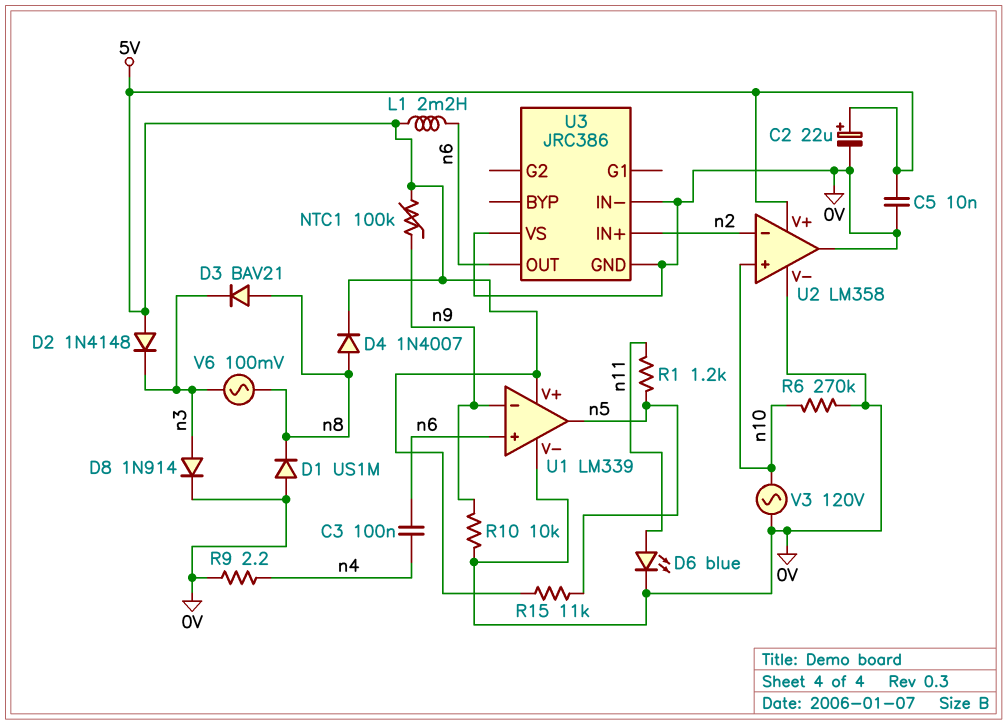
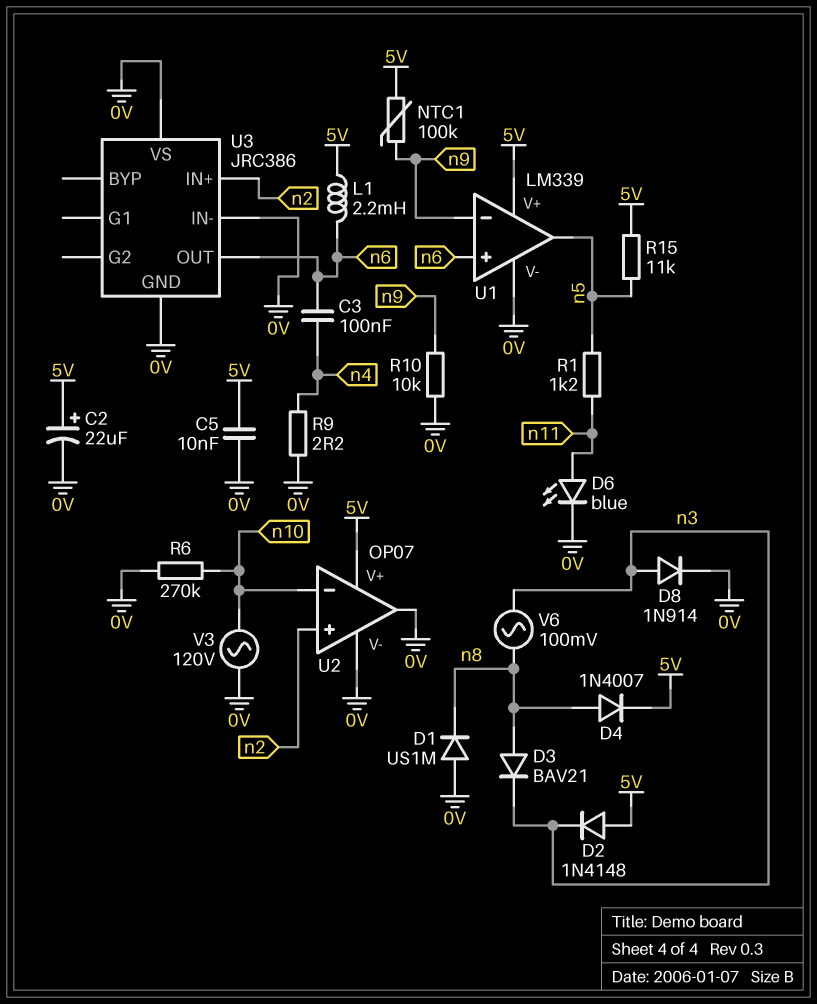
U2: LM358 -> OP07
U2 pin in+: n10 -> n2
U2 pin in-: n2 -> n10

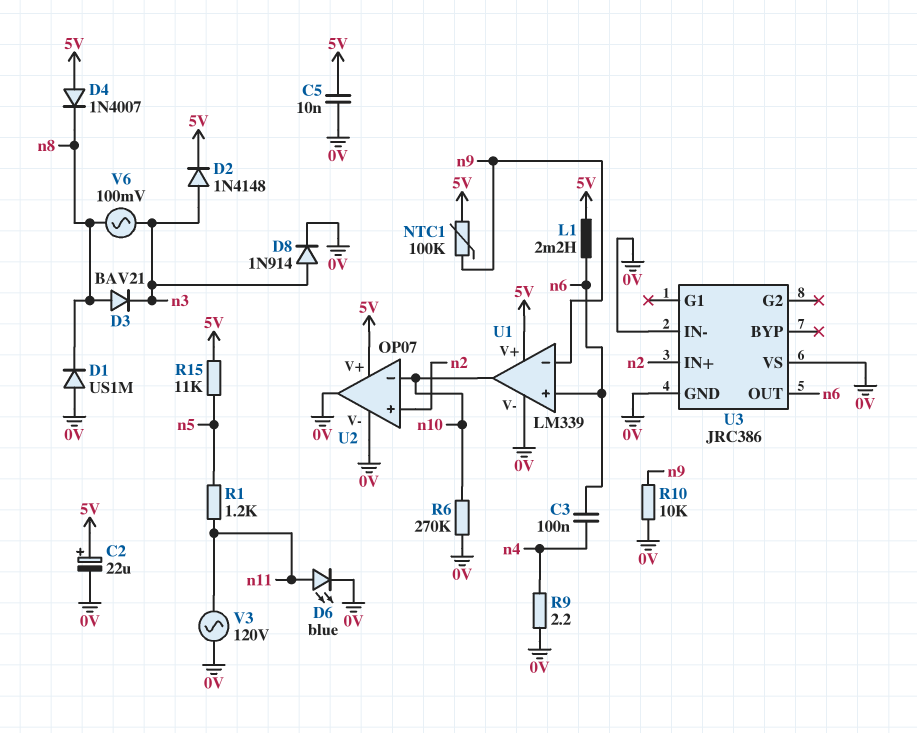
D2: diode 1N4148 (A 5V, K n3) -> diode 1N4148 (A n3, K 5V)
D4: diode 1N4007 (A n8, K 5V) -> diode 1N4007 (A 5V, K n8)
U1 pin out: n5 -> n10
V3: AC 120V (0V, n10) -> AC 120V (0V, n11)

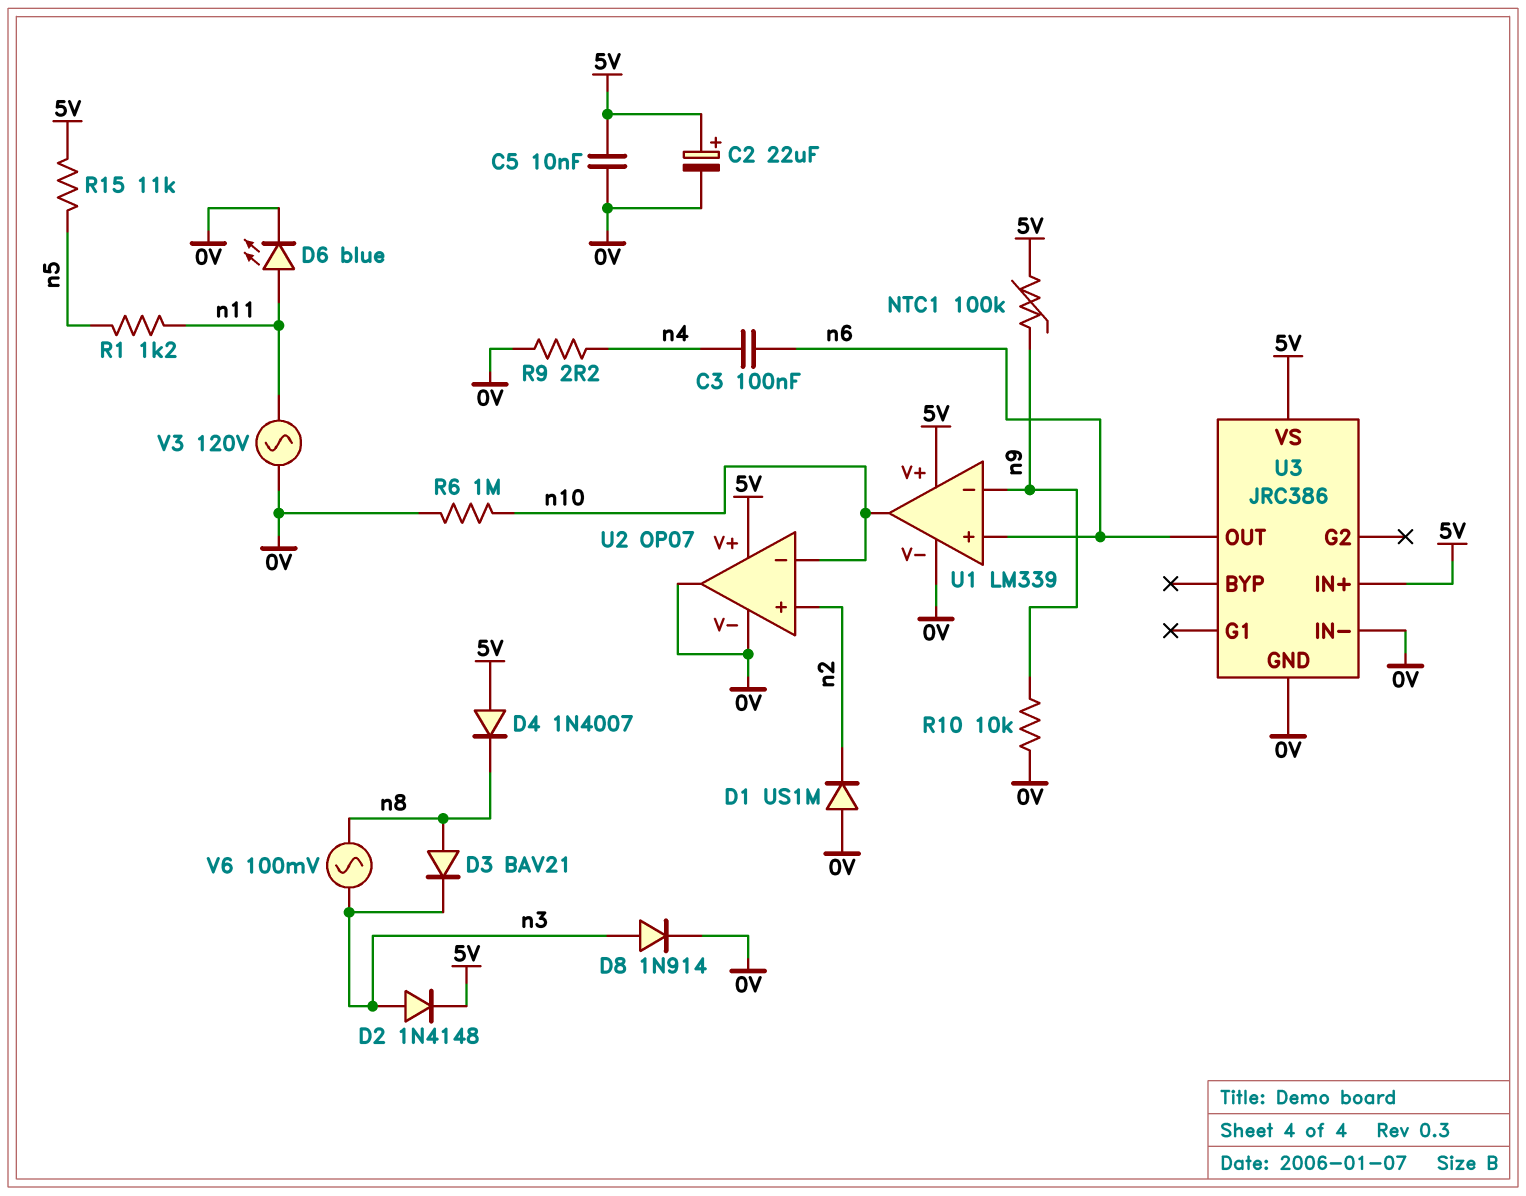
D1: diode US1M (A 0V, K n8) -> diode US1M (A 0V, K n2)
L1: 2.2mH (5V, n6) -> none
R6: 270k (0V, n10) -> 1M (0V, n10)
U3 pin IN+: n2 -> 5V
U3 pin VS: 0V -> 5V

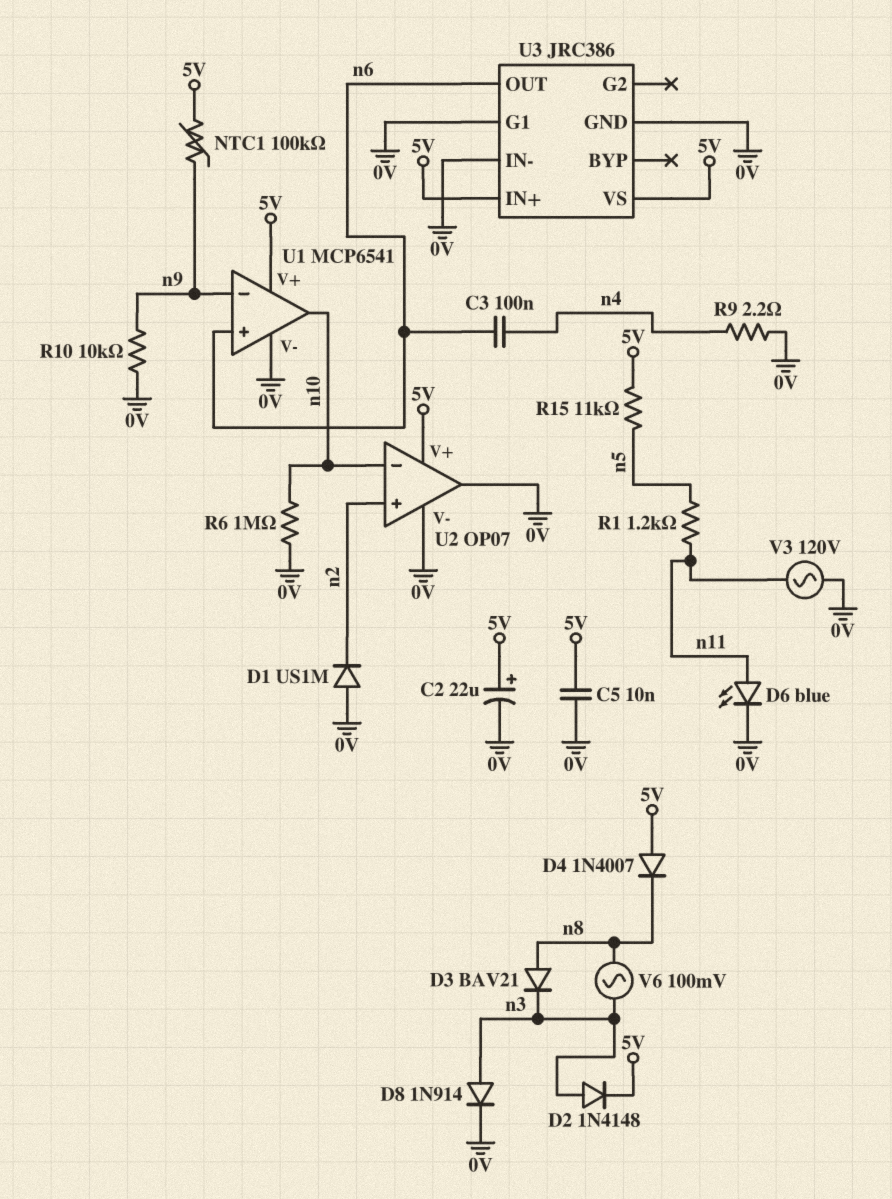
U1: LM339 -> MCP6541
U3 pin G1: none -> 0V

